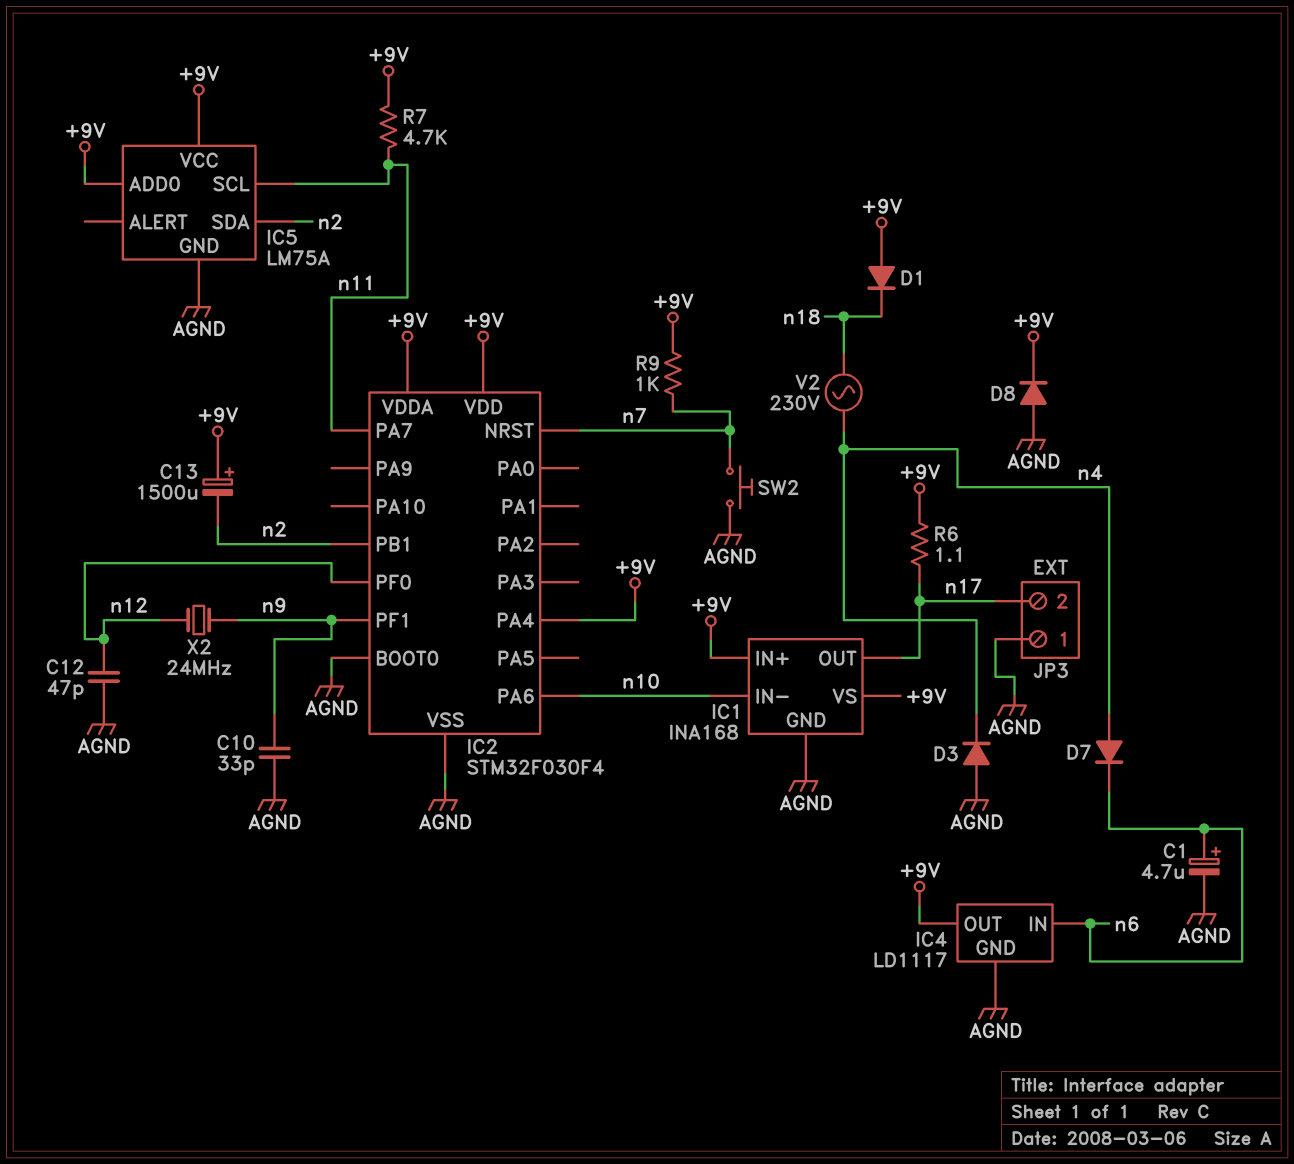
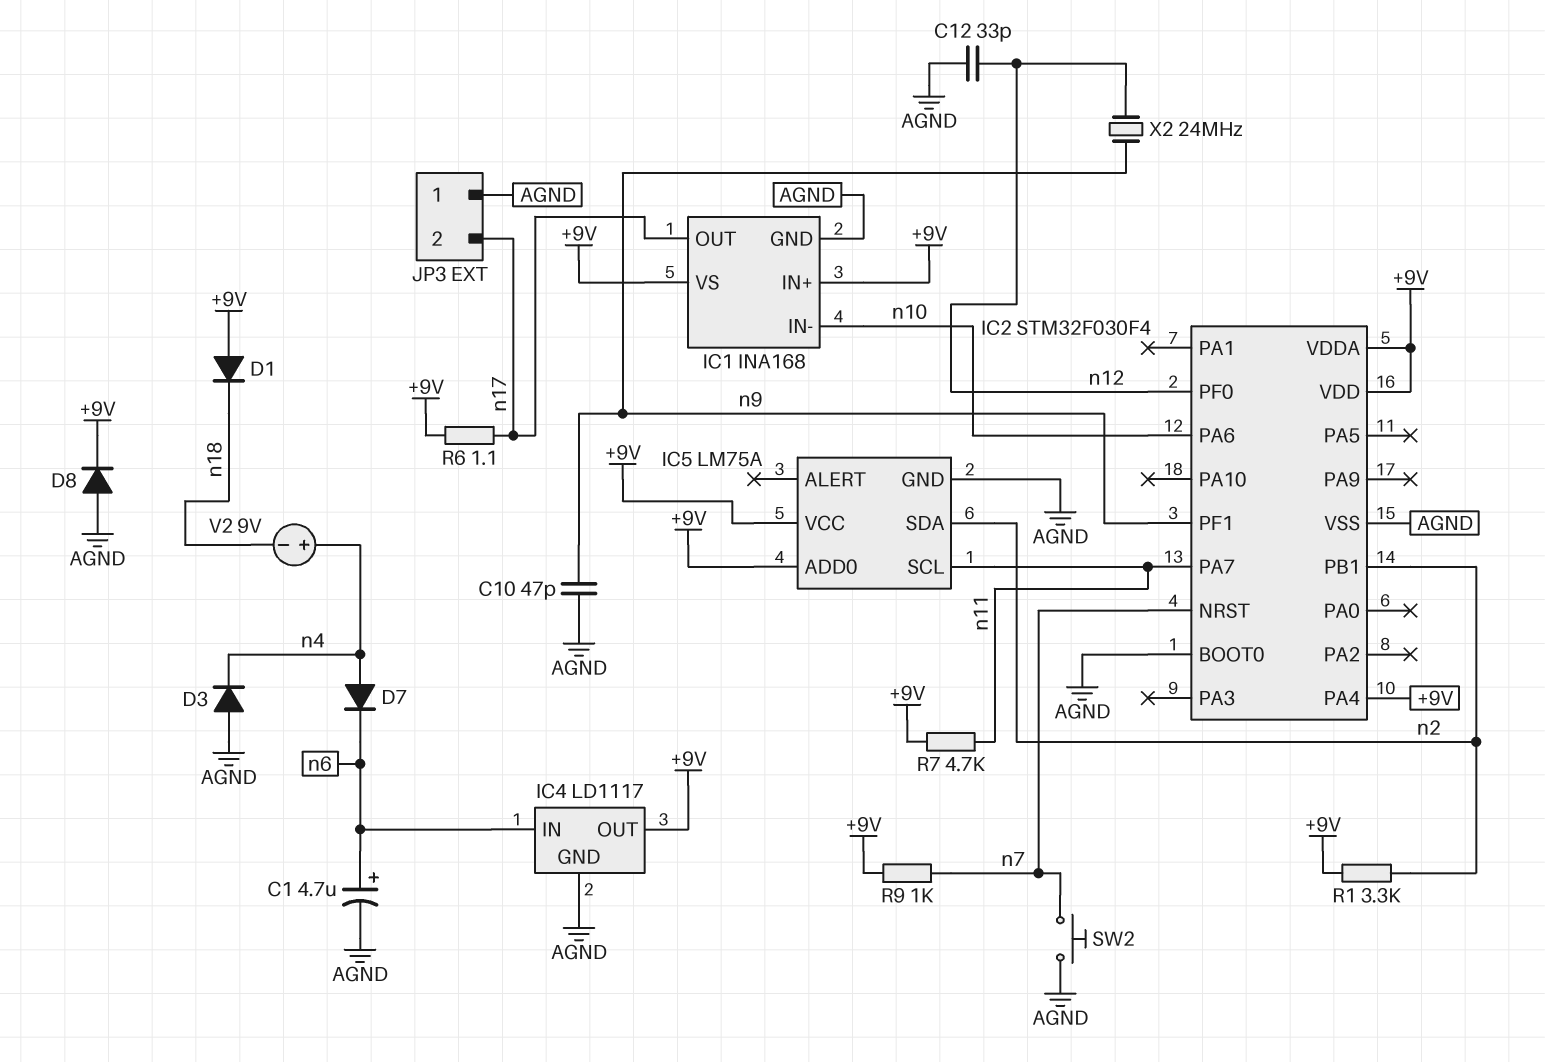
C10: 33pF (AGND, n9) -> 47pF (AGND, n9)
C12: 47pF (AGND, n12) -> 33pF (AGND, n12)
C13: 1500uF (plus +9V, minus n2) -> none
R1: none -> 3.3k (+9V, n2)
V2: AC 230V (n4, n18) -> 9V (plus n4, minus n18)

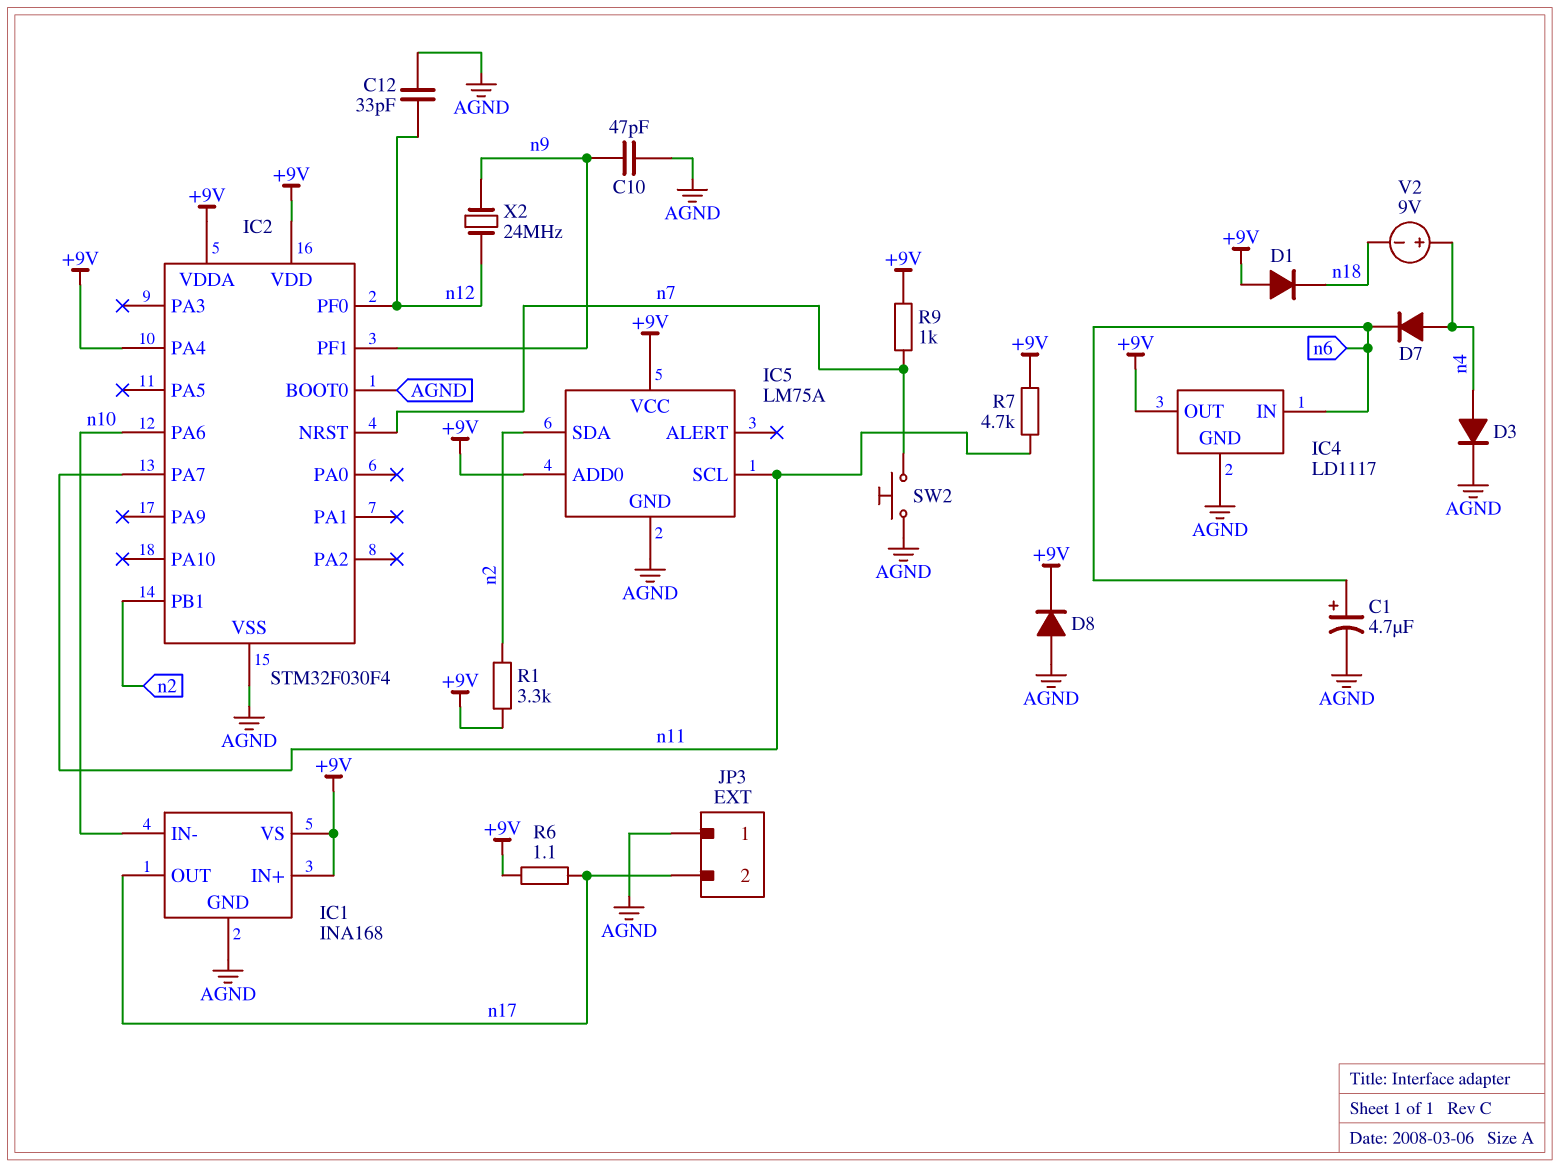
D3: diode (A AGND, K n4) -> diode (A n4, K AGND)

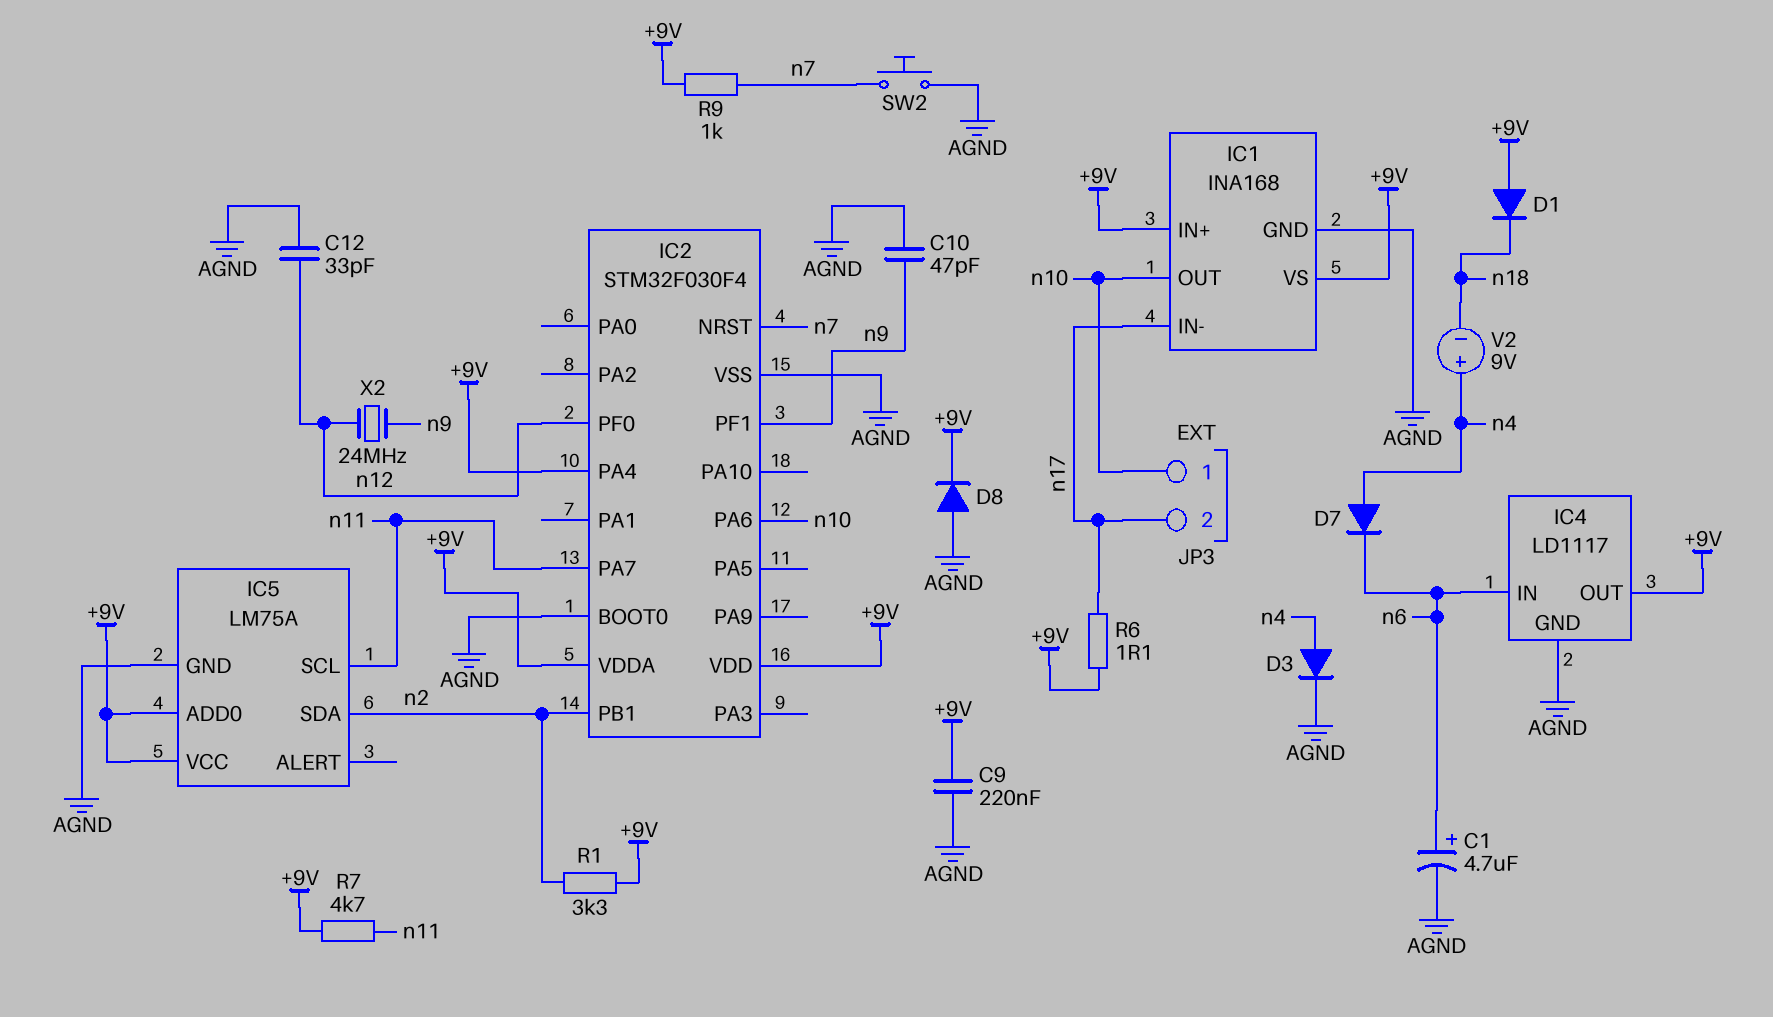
C9: none -> 220nF (+9V, AGND)
IC1 pin IN-: n10 -> n17
IC1 pin OUT: n17 -> n10
JP3 pin 1: AGND -> n10

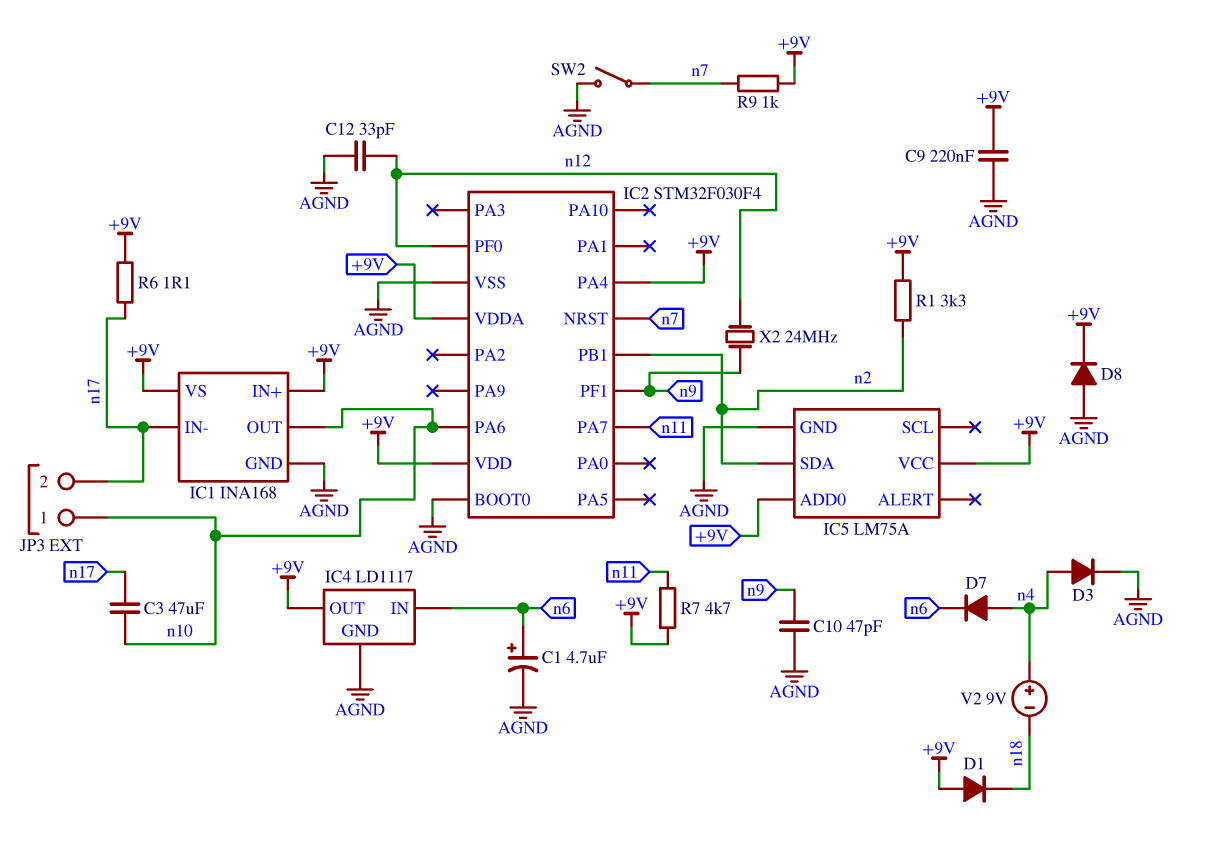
C3: none -> 47uF (n10, n17)
IC5 pin SCL: n11 -> none
SW2: button (AGND, n7) -> switch (AGND, n7)

